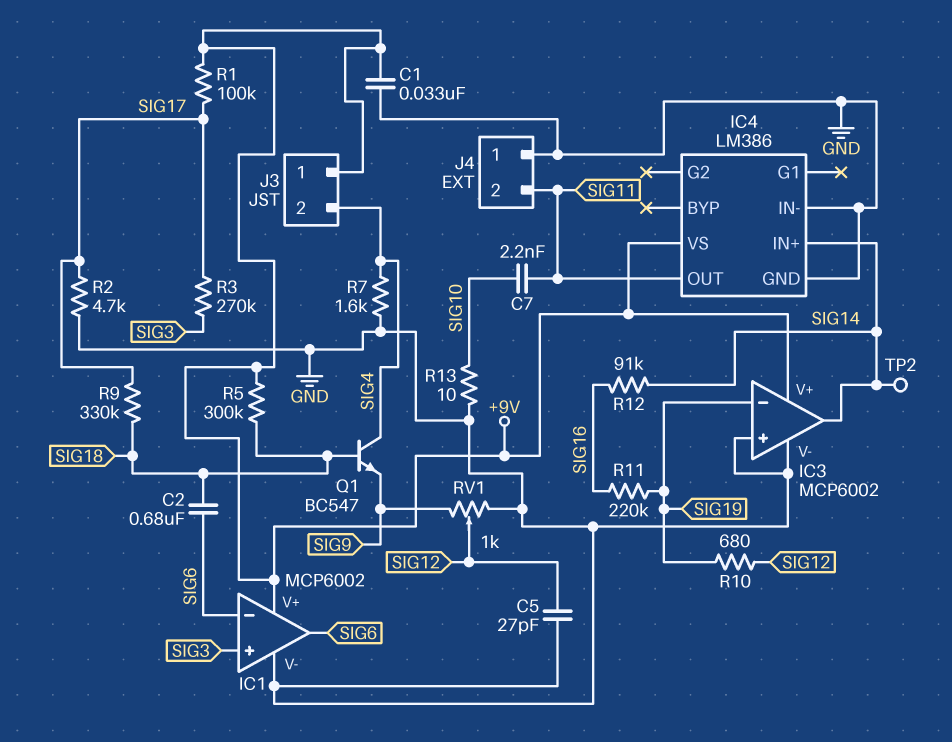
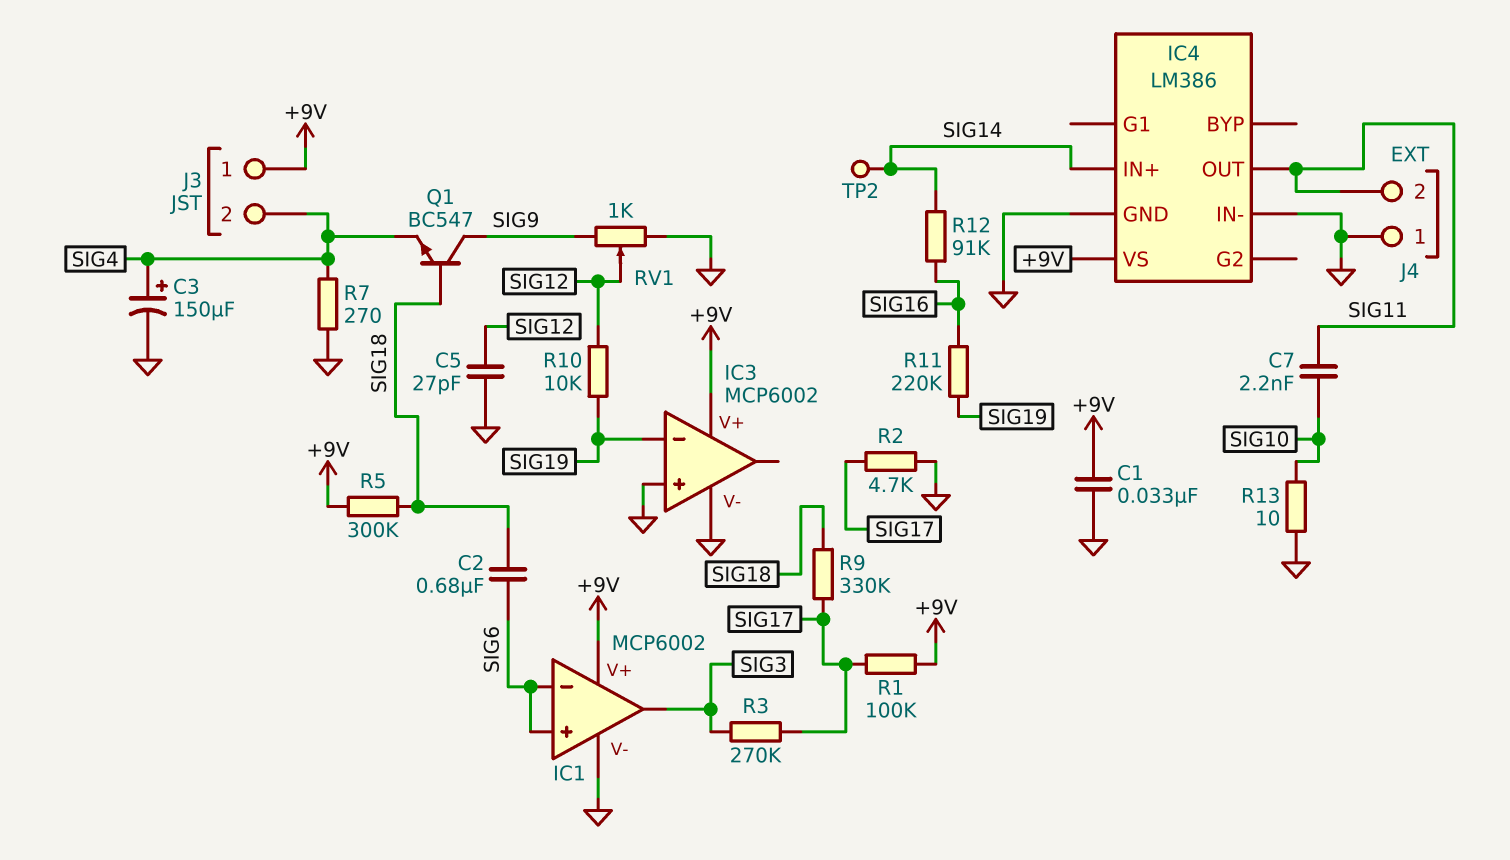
C3: none -> 150uF (plus SIG4, minus GND)
IC1 pin in+: SIG3 -> SIG6
IC1 pin out: SIG6 -> SIG3
IC3 pin out: SIG14 -> none
Q1: NPN BC547 (B SIG18, C SIG4, E SIG9) -> NPN BC547 (B SIG18, C SIG9, E SIG4)
R7: 1.6k (GND, SIG4) -> 270 (GND, SIG4)
R10: 680 (SIG12, SIG19) -> 10k (SIG12, SIG19)

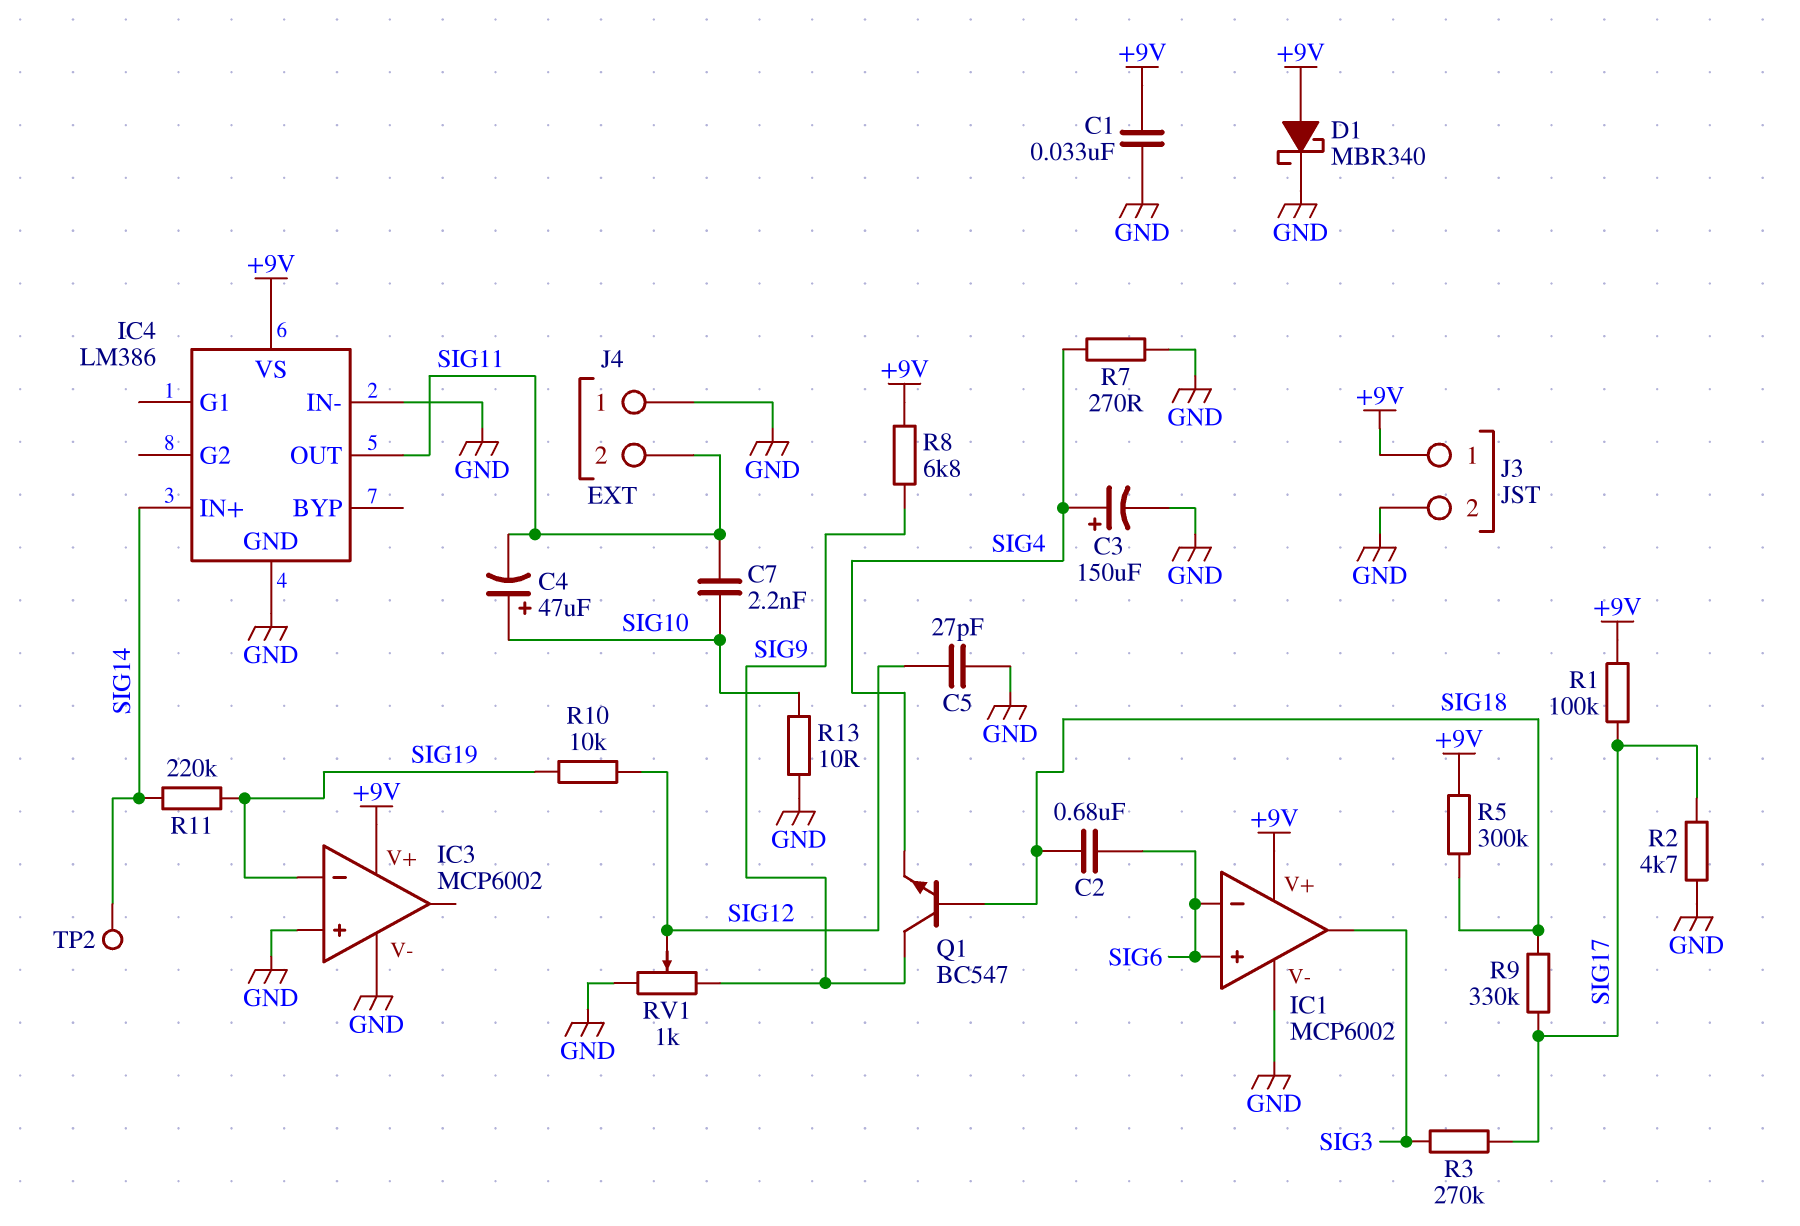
C4: none -> 47uF (plus SIG10, minus SIG11)
D1: none -> schottky MBR340 (A +9V, K GND)
J3 pin 2: SIG4 -> GND
R8: none -> 6.8k (+9V, SIG9)
R11: 220k (SIG16, SIG19) -> 220k (SIG14, SIG19)
R12: 91k (SIG14, SIG16) -> none

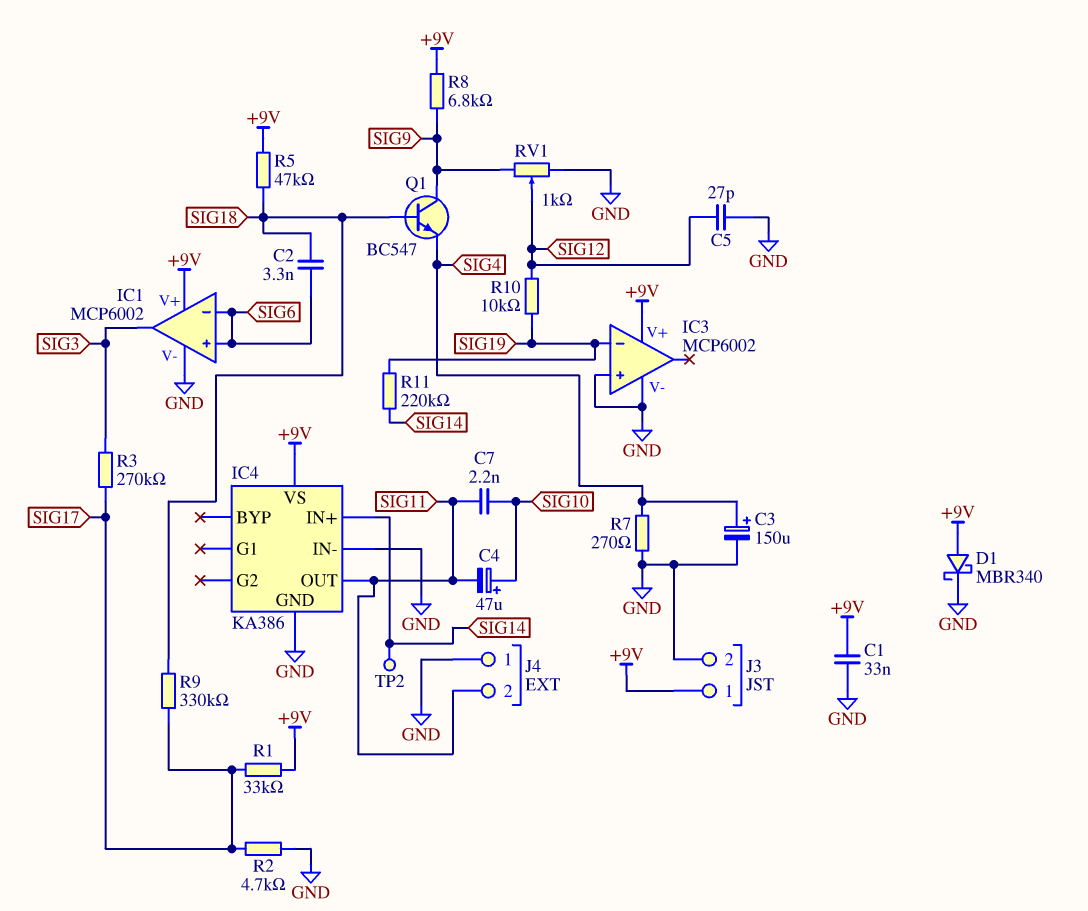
C2: 680nF (SIG6, SIG18) -> 3.3nF (SIG6, SIG18)
IC4: LM386 -> KA386
R1: 100k (+9V, SIG17) -> 33k (+9V, SIG17)
R5: 300k (+9V, SIG18) -> 47k (+9V, SIG18)
R13: 10 (GND, SIG10) -> none

